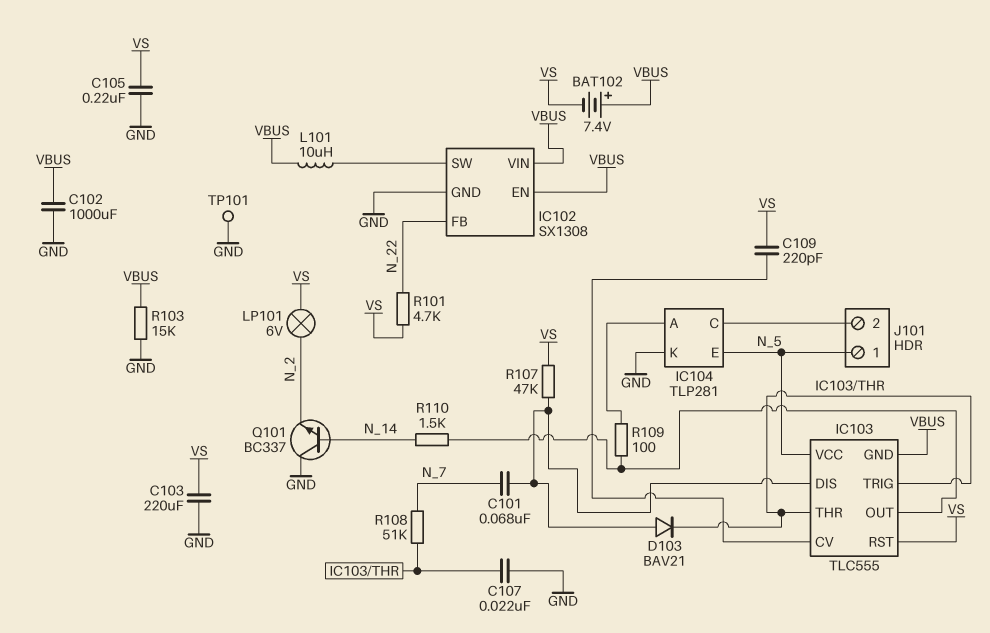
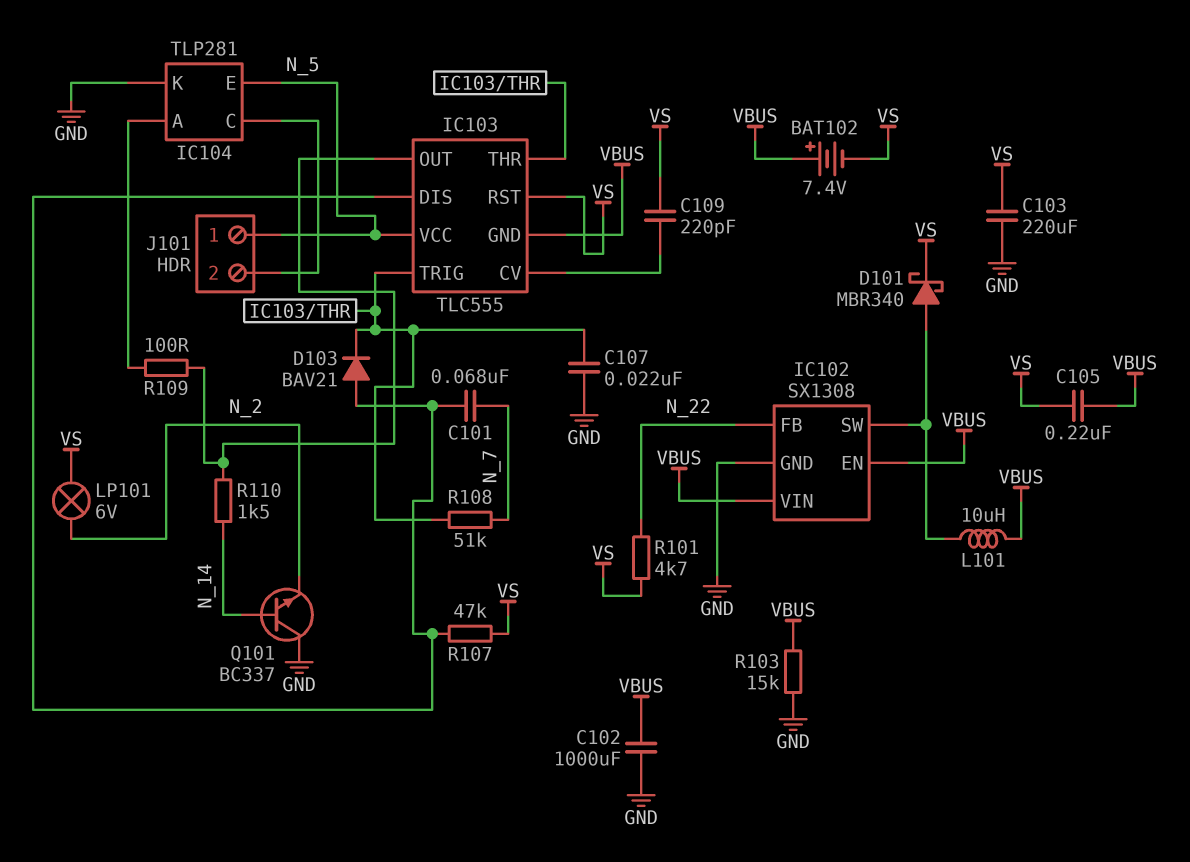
C105: 220nF (GND, VS) -> 220nF (VBUS, VS)
D101: none -> schottky MBR340 (A IC102/SW, K VS)
TP101: test point (GND) -> none

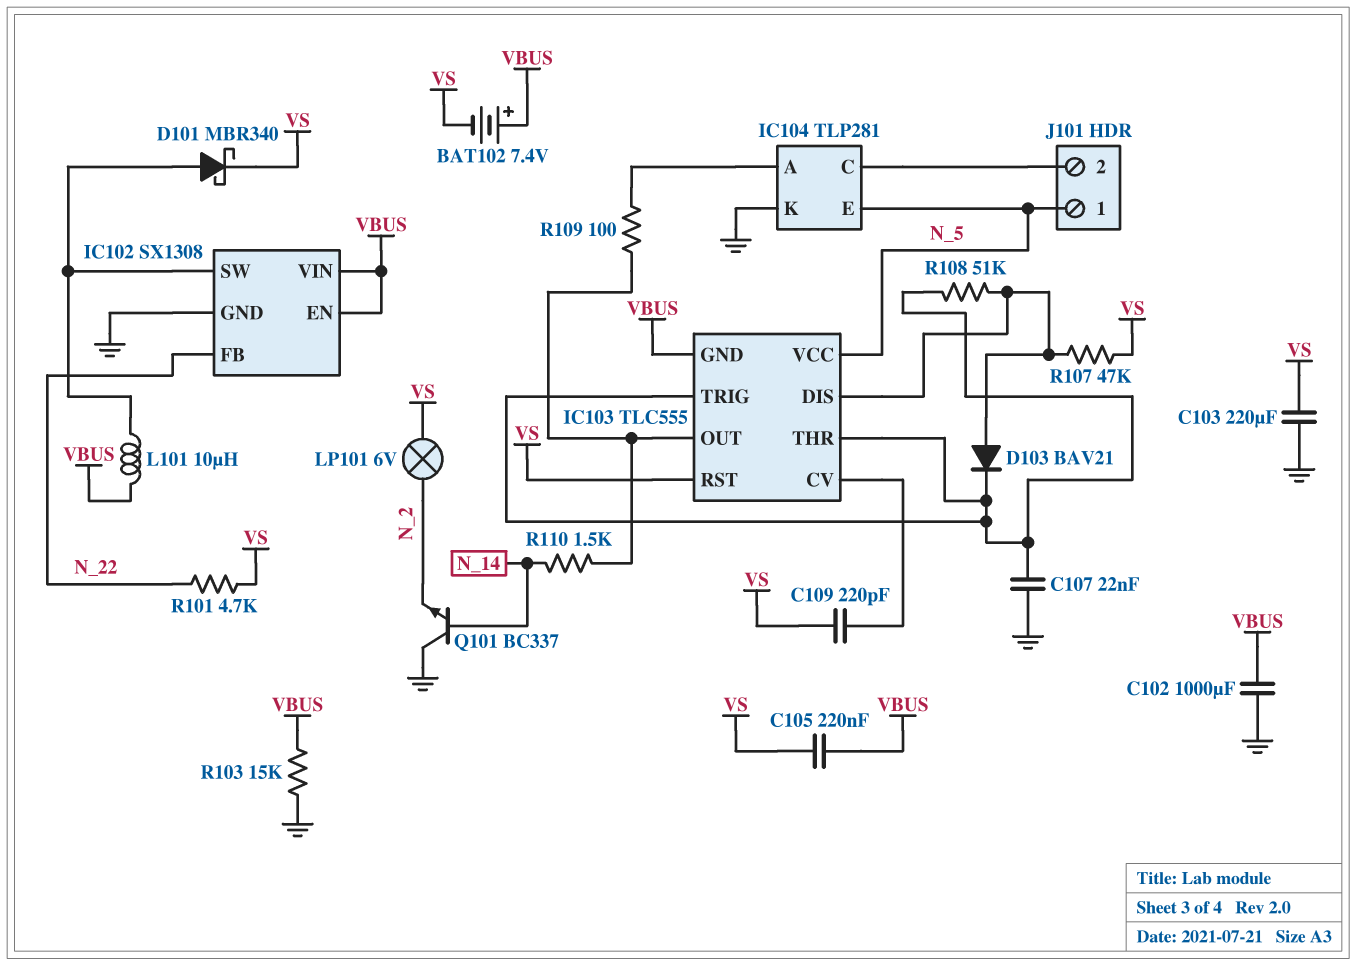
C101: 68nF (IC103/DIS, N_7) -> none
R108: 51k (IC103/THR, N_7) -> 51k (IC103/DIS, IC103/THR)

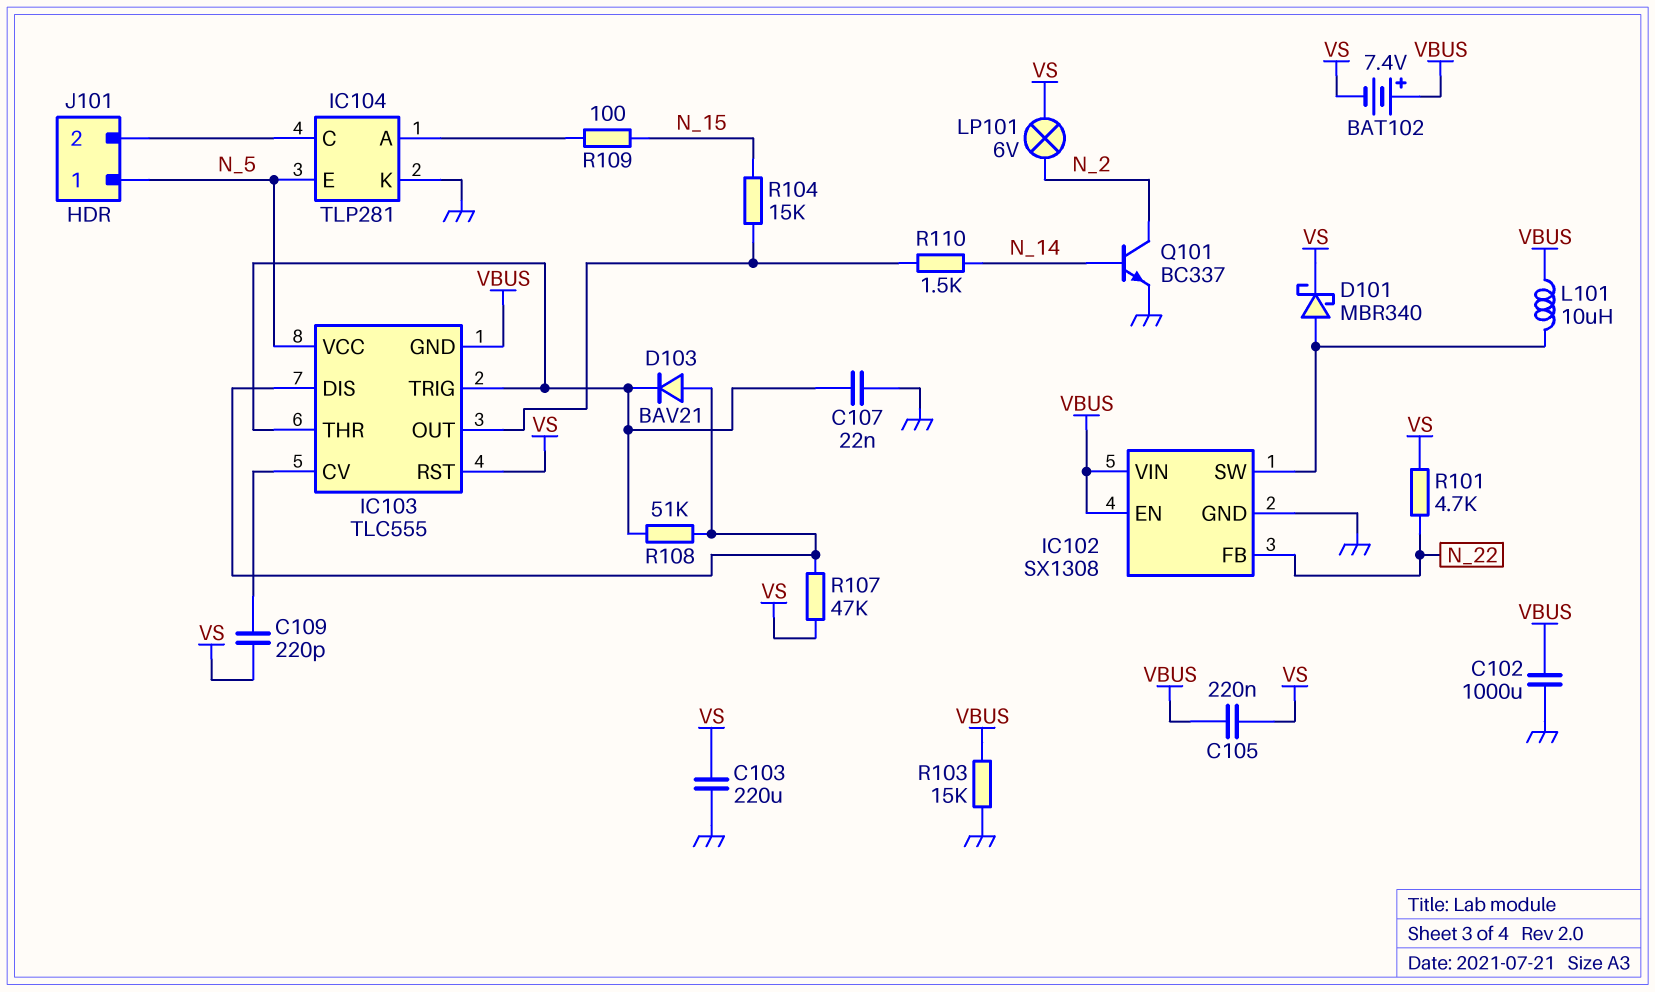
Q101: NPN BC337 (B N_14, C GND, E N_2) -> NPN BC337 (B N_14, C N_2, E GND)
R104: none -> 15k (IC103/OUT, N_15)
R109: 100 (IC103/OUT, IC104/A) -> 100 (IC104/A, N_15)

